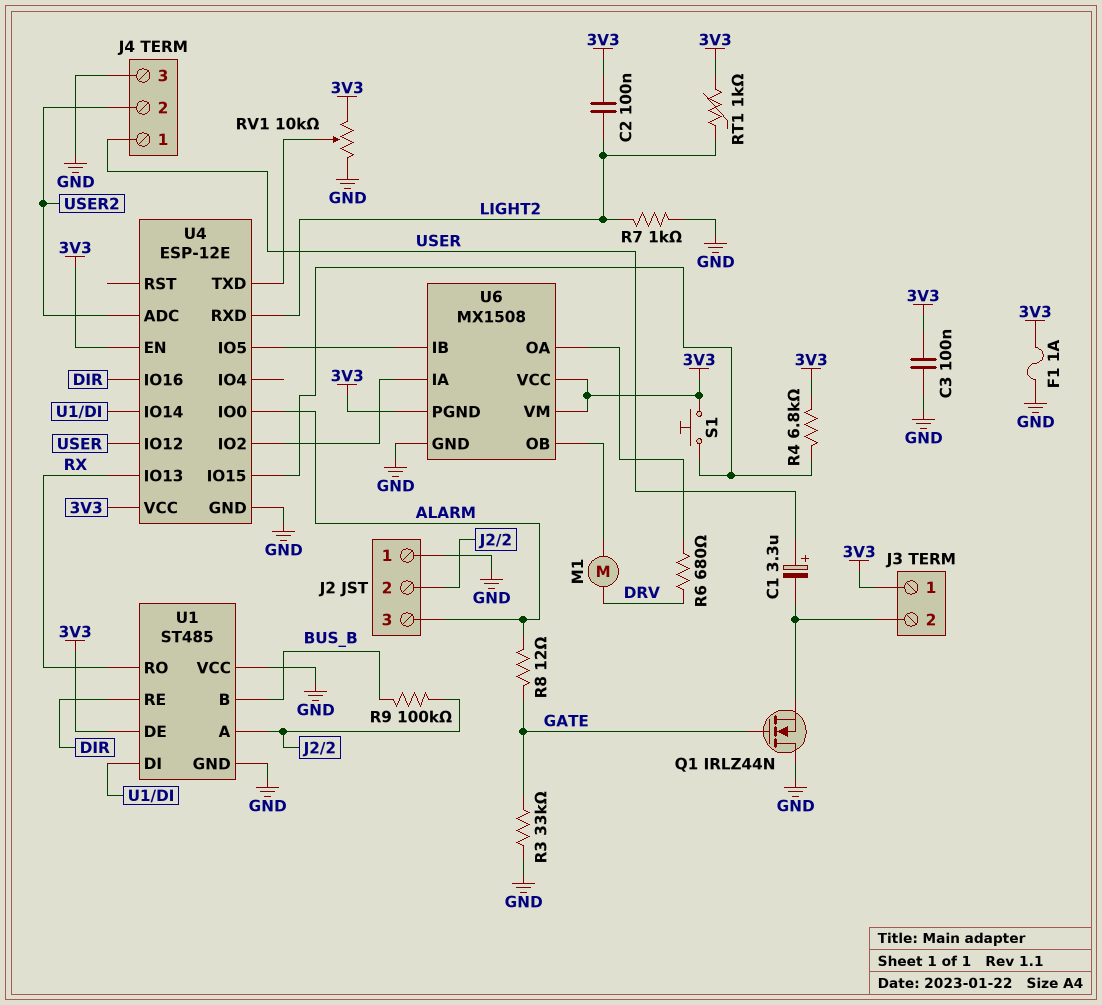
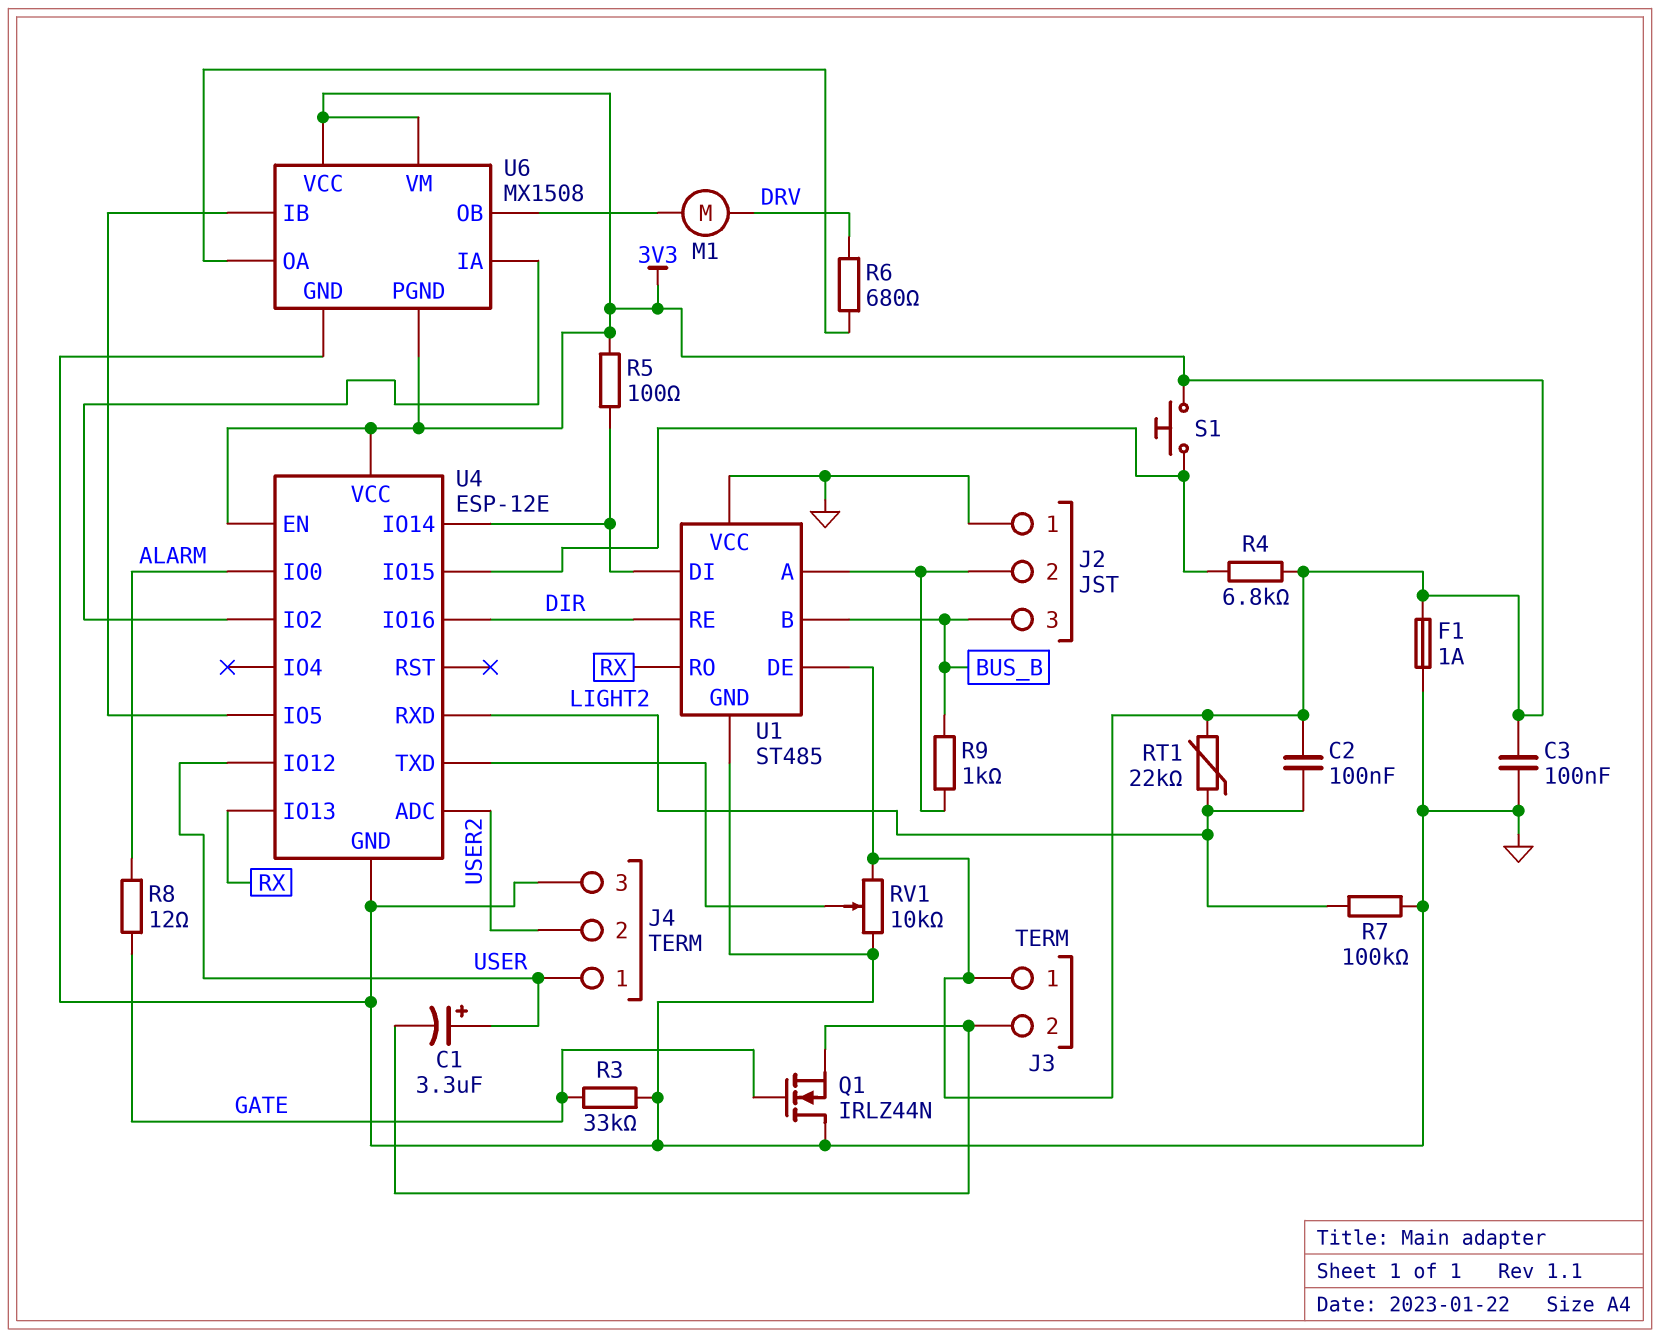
J2 pin 3: ALARM -> BUS_B
R5: none -> 100 (3V3, U1/DI)
R7: 1k (GND, LIGHT2) -> 100k (GND, LIGHT2)
R9: 100k (BUS_B, J2/2) -> 1k (BUS_B, J2/2)
RT1: 1k (3V3, LIGHT2) -> 22k (3V3, LIGHT2)

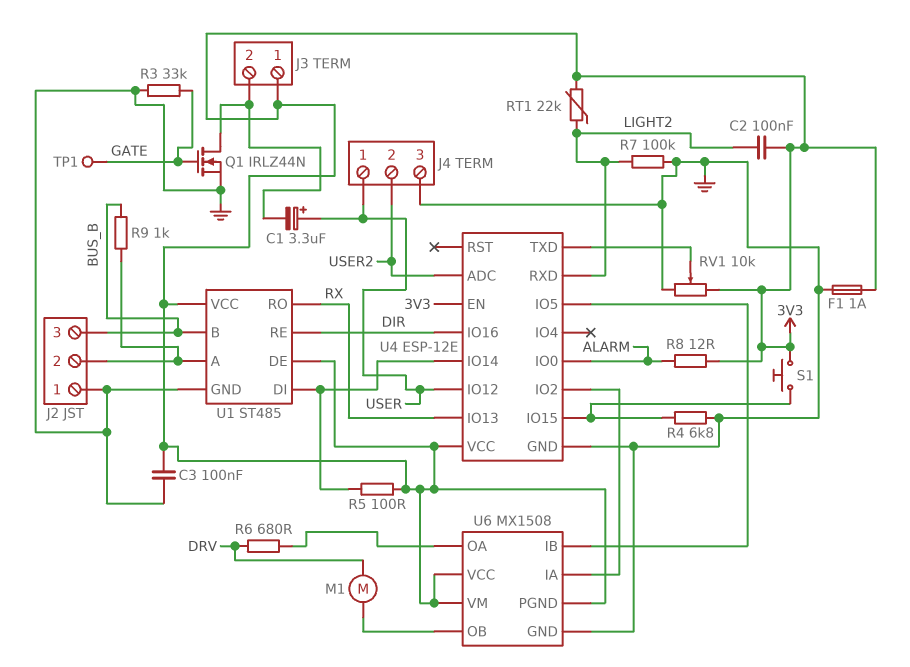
Q1: NMOS IRLZ44N (G GATE, D GND, S J3/2) -> NMOS IRLZ44N (G GATE, D J3/2, S GND)
R4: 6.8k (3V3, U4/IO15) -> 6.8k (GND, U4/IO15)
R8: 12 (ALARM, GATE) -> 12 (3V3, ALARM)
TP1: none -> test point (GATE)
U1 pin VCC: GND -> 3V3

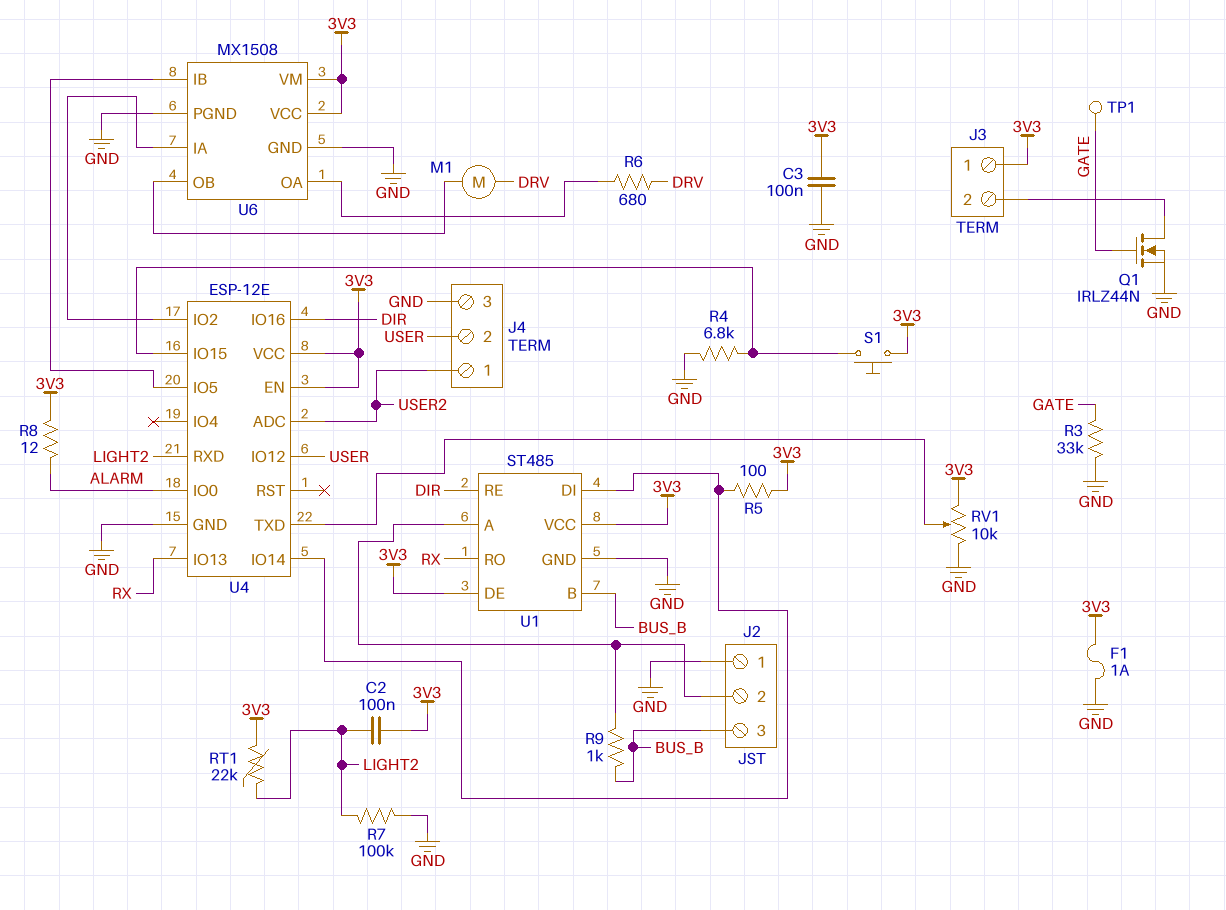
C1: 3.3uF (plus USER, minus J3/2) -> none
J4 pin 1: USER -> USER2
J4 pin 2: USER2 -> USER
U6 pin PGND: 3V3 -> GND

